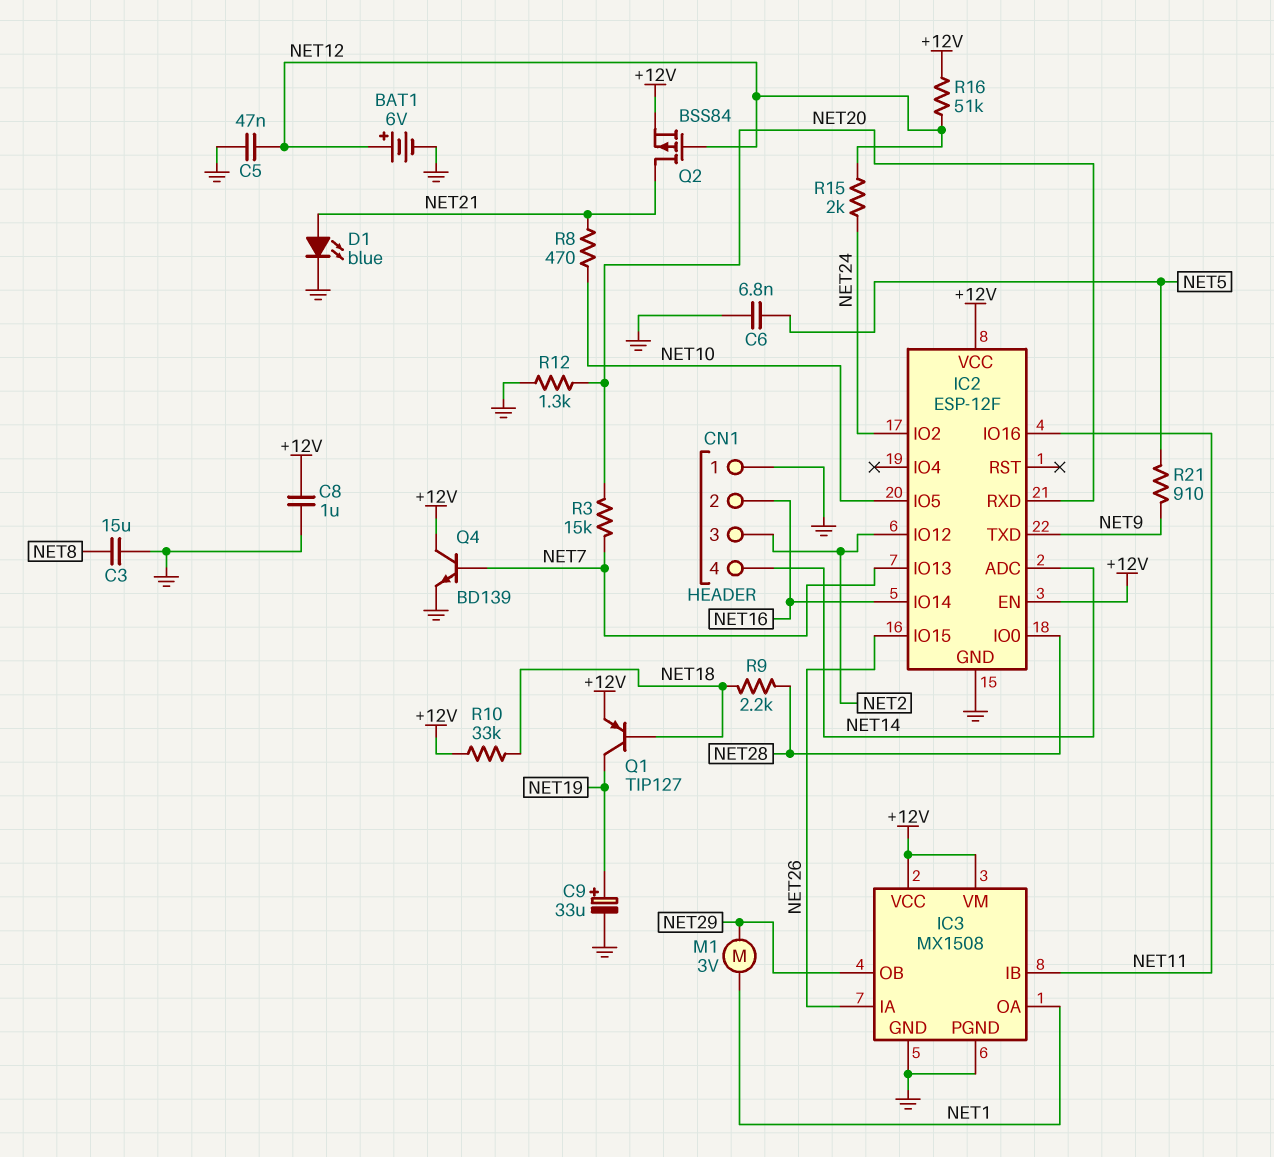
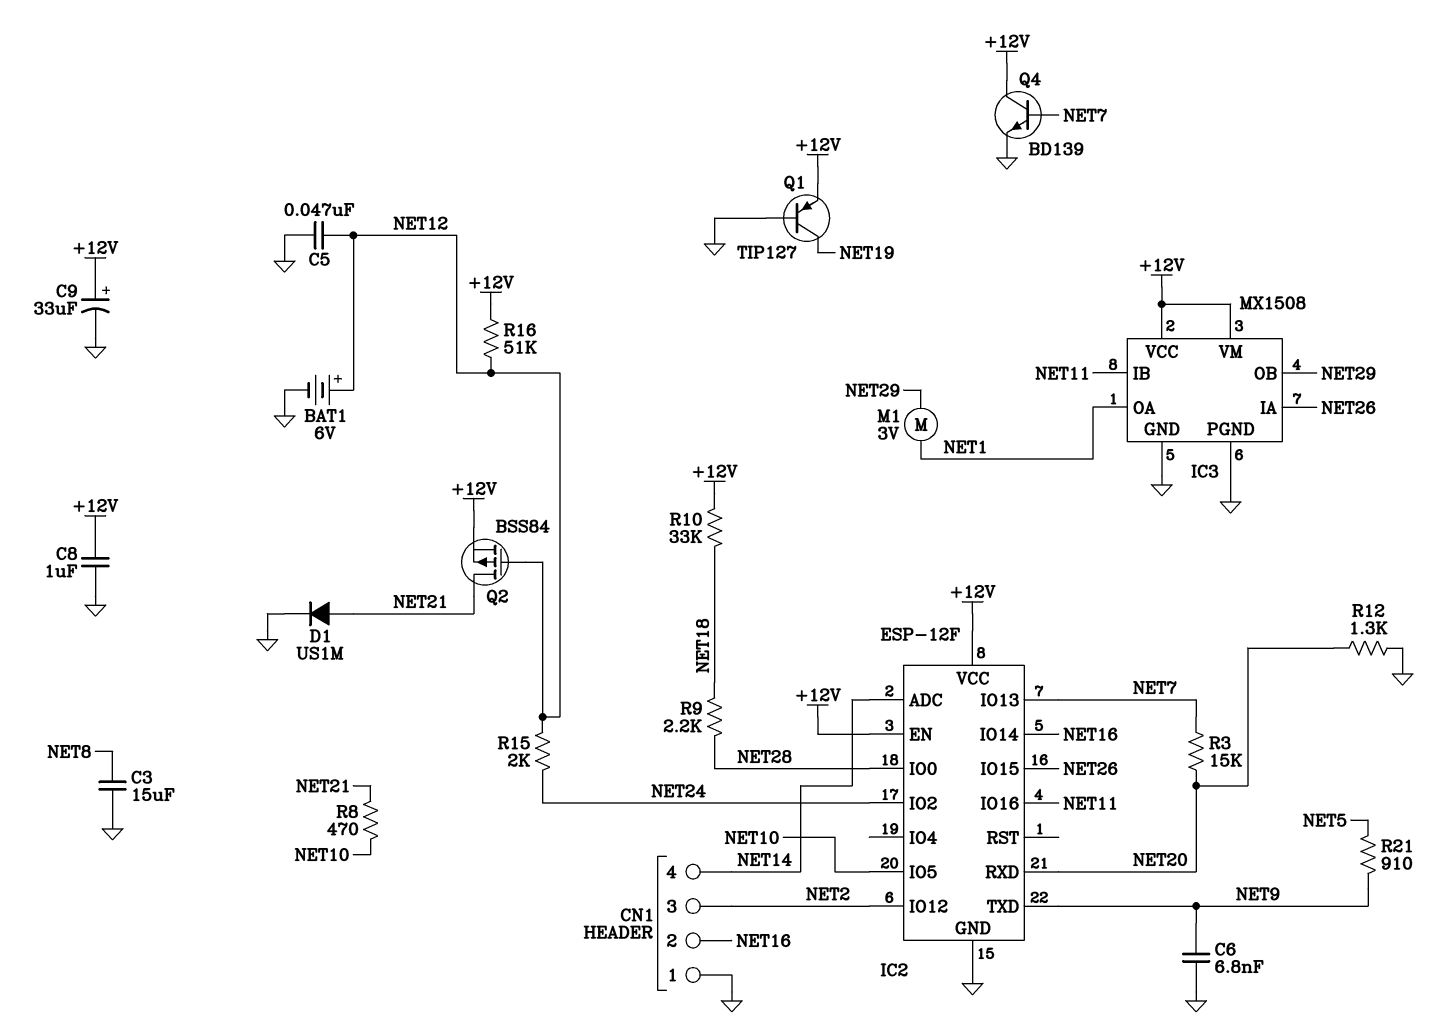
C6: 6.8nF (GND, NET5) -> 6.8nF (GND, NET9)
C9: 33uF (plus NET19, minus GND) -> 33uF (plus +12V, minus GND)
D1: LED blue (A NET21, K GND) -> diode US1M (A NET21, K GND)
Q1: PNP TIP127 (B NET18, C NET19, E +12V) -> PNP TIP127 (B GND, C NET19, E +12V)

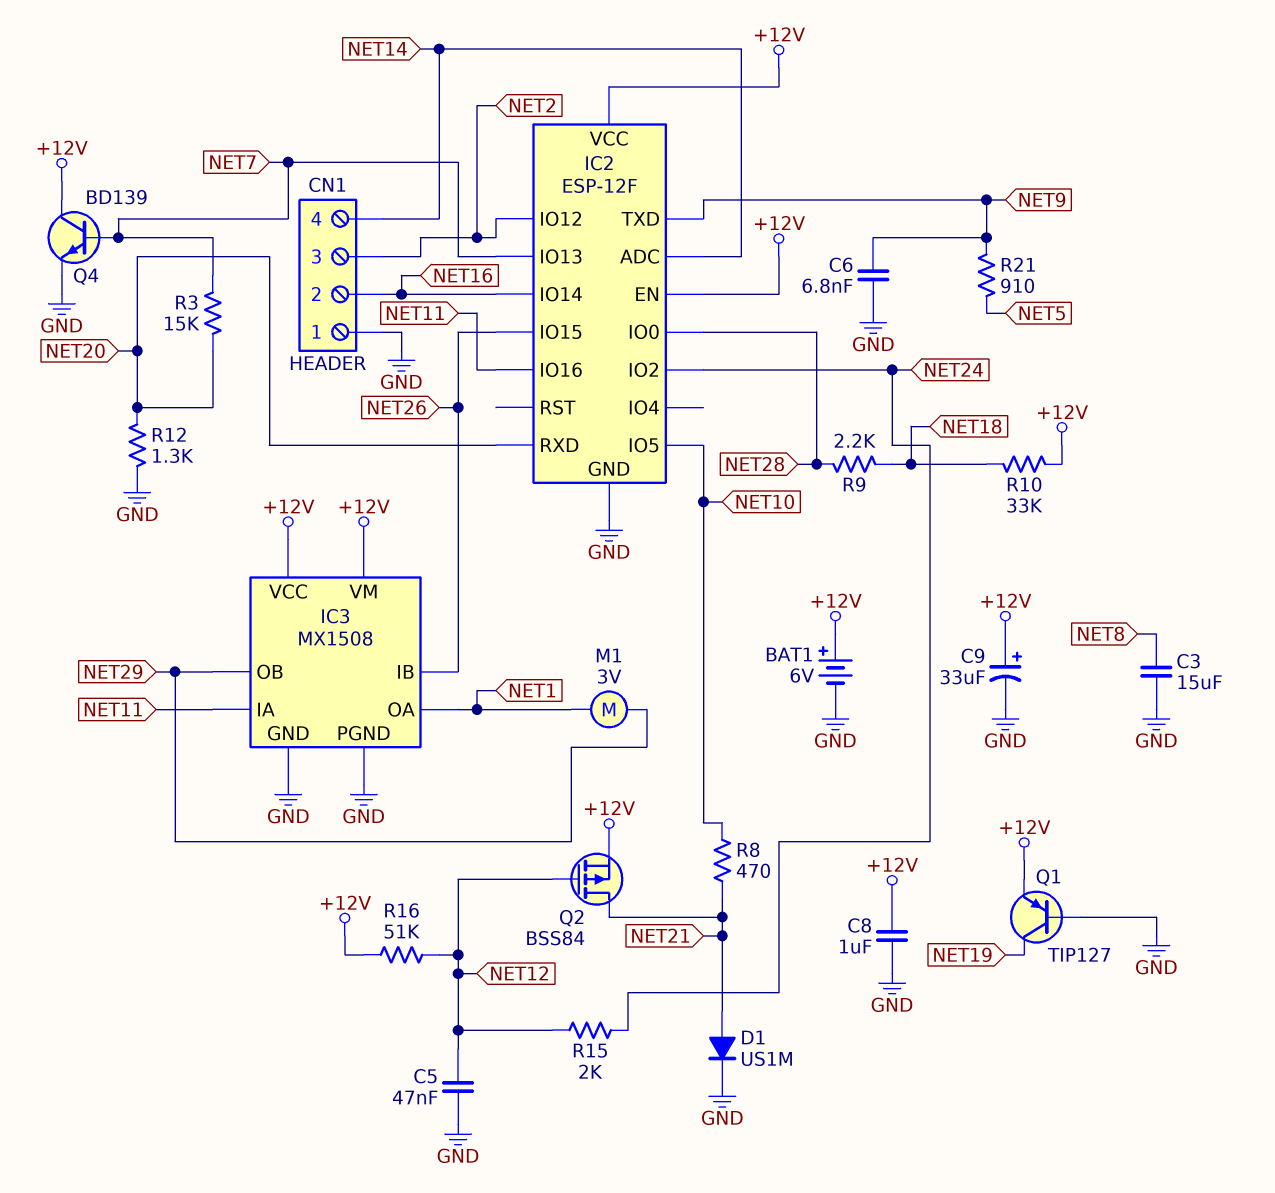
BAT1: 6V (plus NET12, minus GND) -> 6V (plus +12V, minus GND)
IC3 pin IA: NET26 -> NET11
IC3 pin IB: NET11 -> NET26

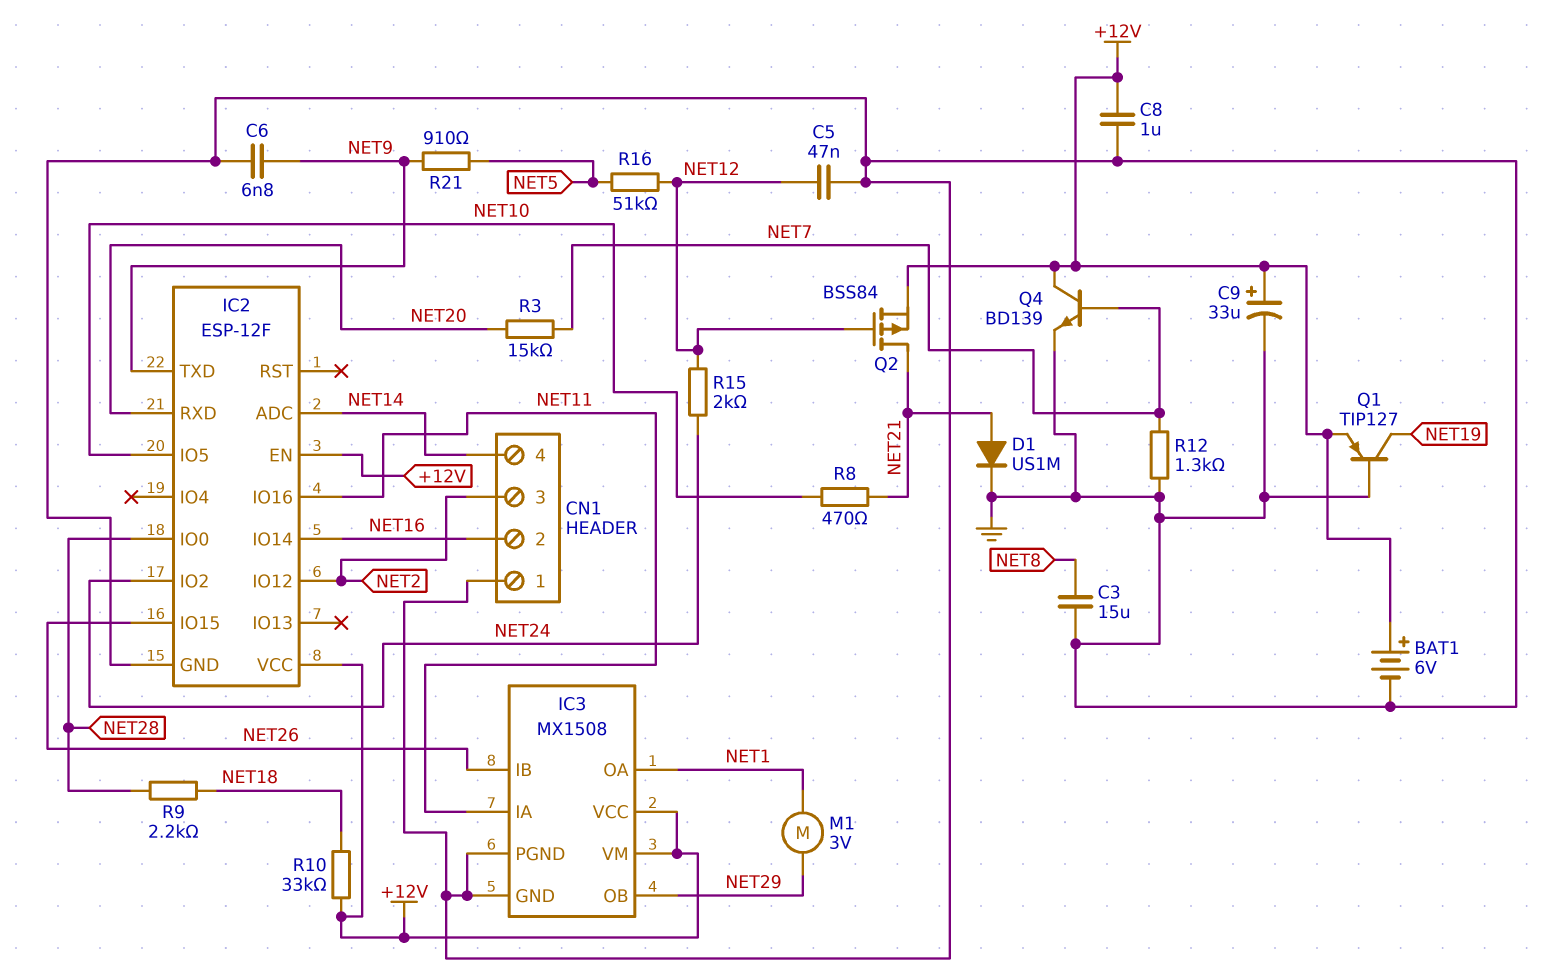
IC2 pin IO13: NET7 -> none
R12: 1.3k (GND, NET20) -> 1.3k (GND, NET7)
R16: 51k (+12V, NET12) -> 51k (NET5, NET12)

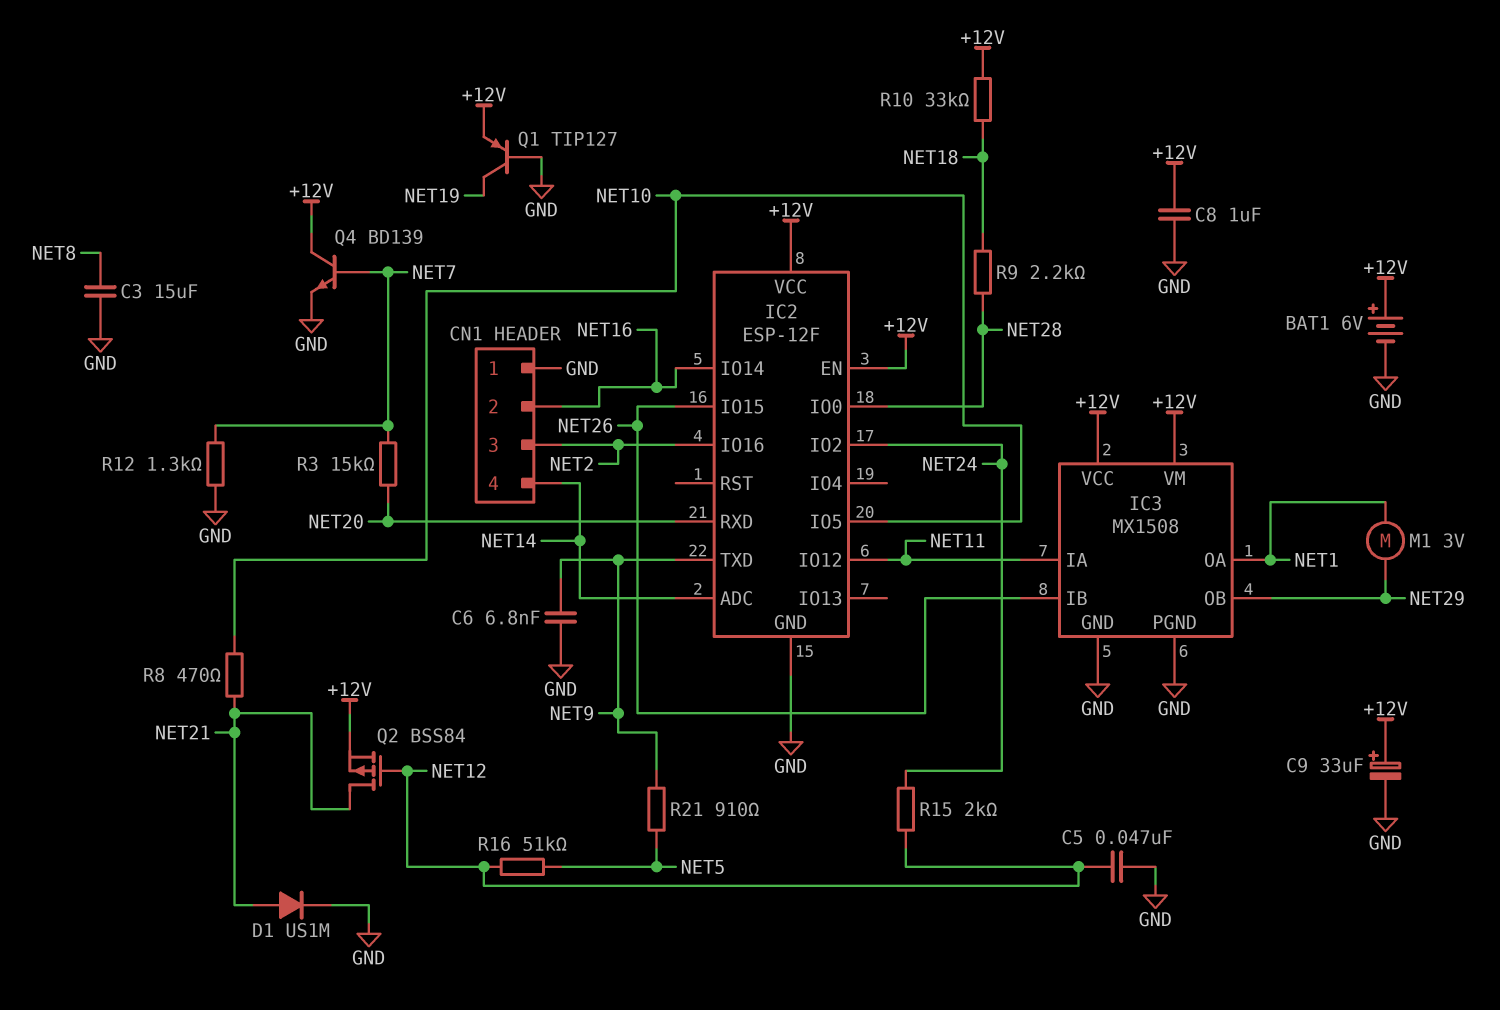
IC2 pin IO12: NET2 -> NET11
IC2 pin IO16: NET11 -> NET2

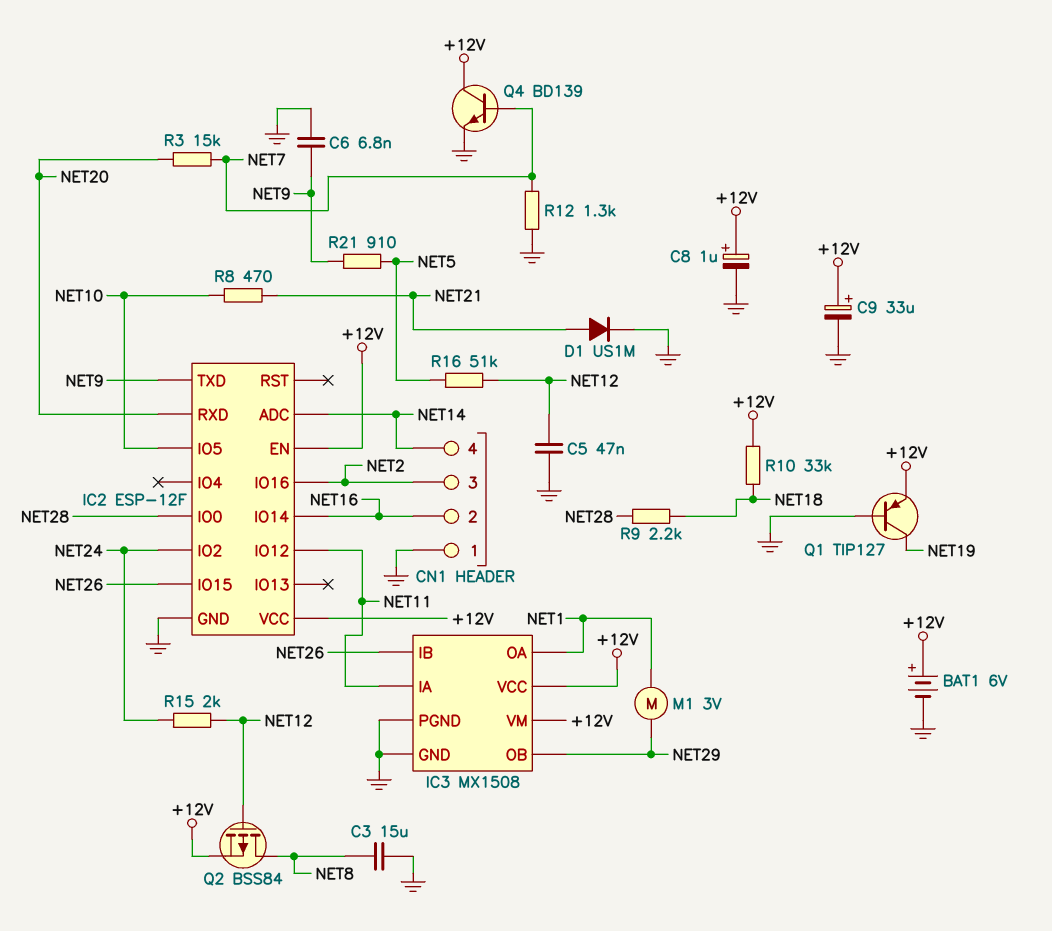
C8: 1uF (+12V, GND) -> 1uF (plus +12V, minus GND)
Q2: PMOS BSS84 (G NET12, D NET21, S +12V) -> PMOS BSS84 (G NET12, D NET8, S +12V)

